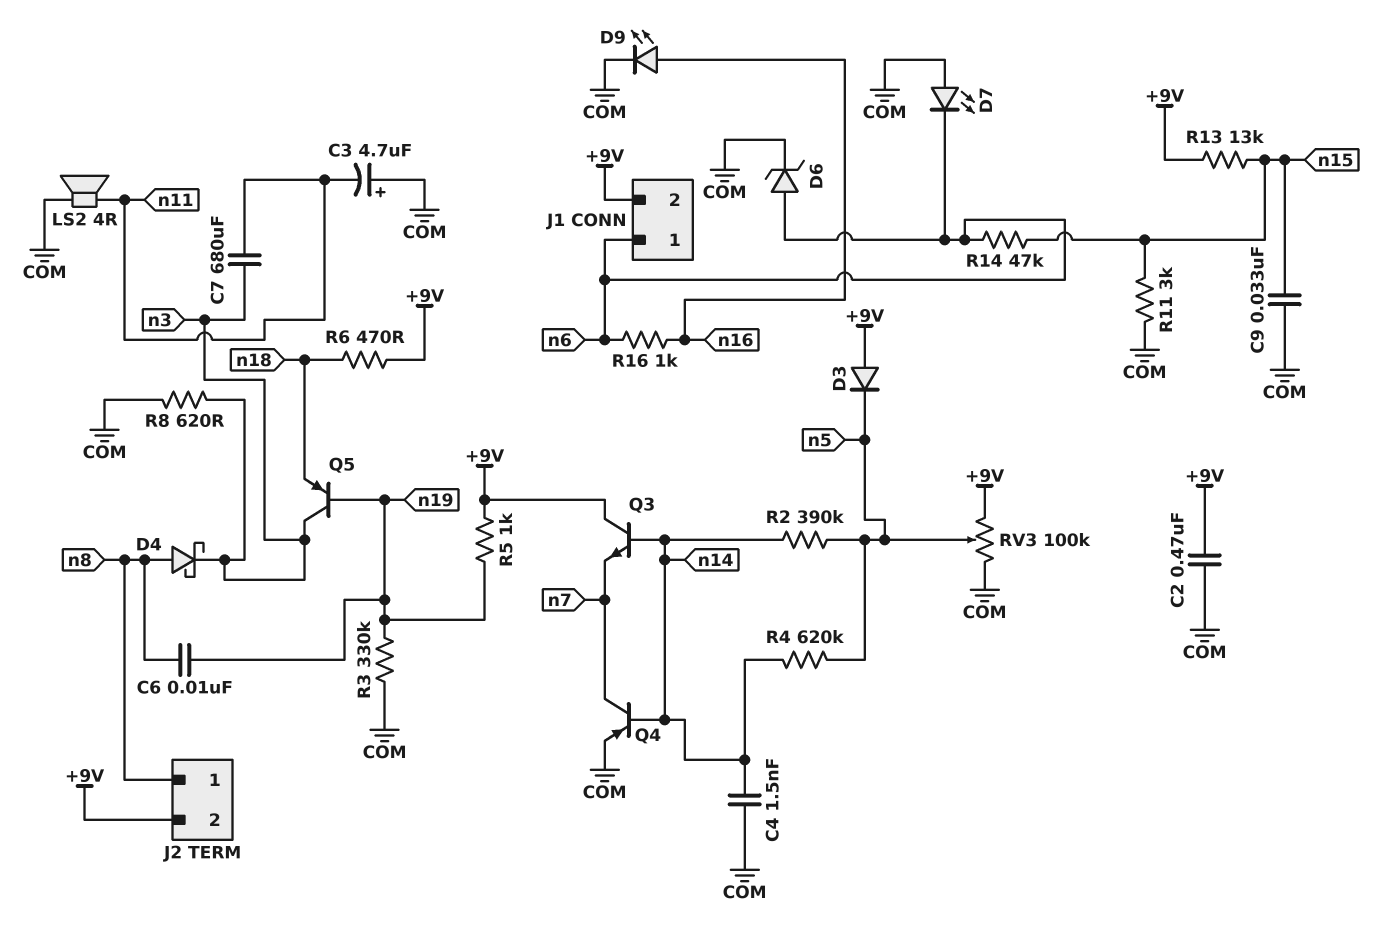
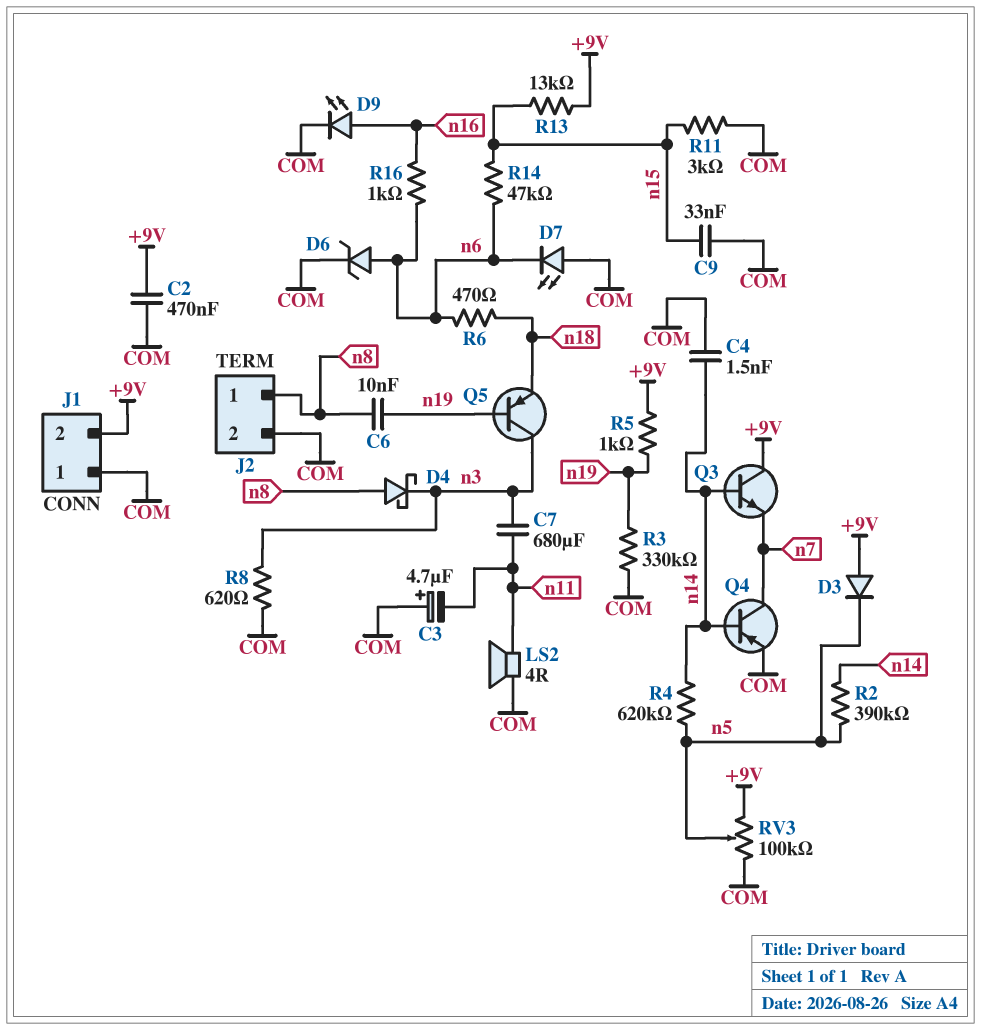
J1 pin 1: n6 -> COM
J2 pin 2: +9V -> COM
R6: 470 (+9V, n18) -> 470 (n6, n18)

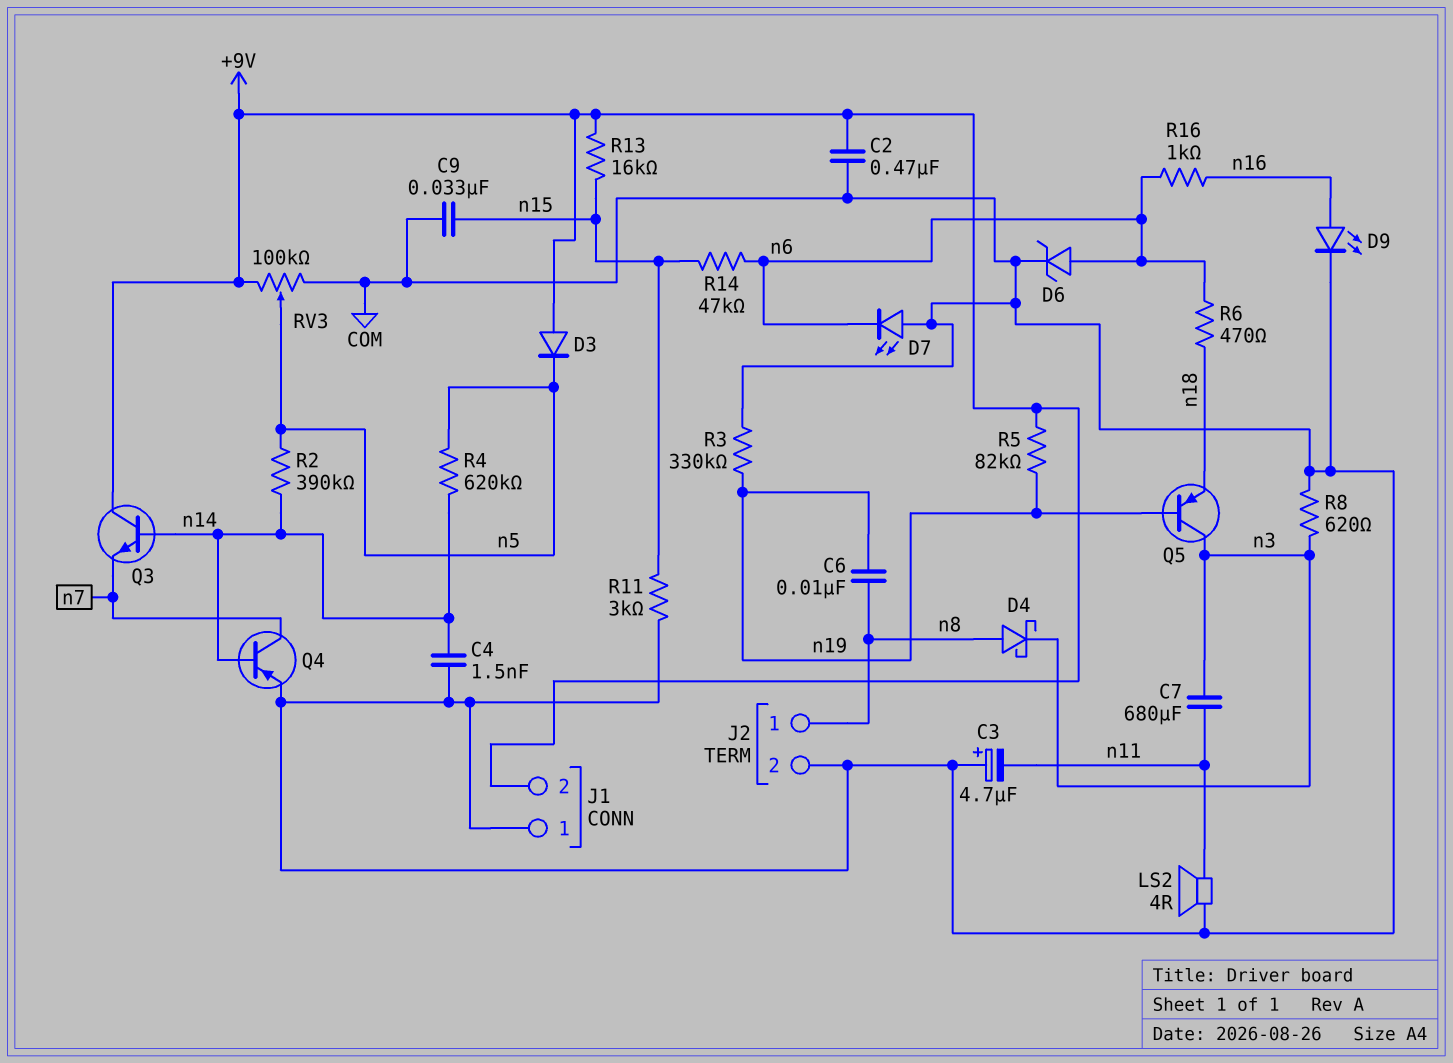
R5: 1k (+9V, n19) -> 82k (+9V, n19)
R13: 13k (+9V, n15) -> 16k (+9V, n15)

